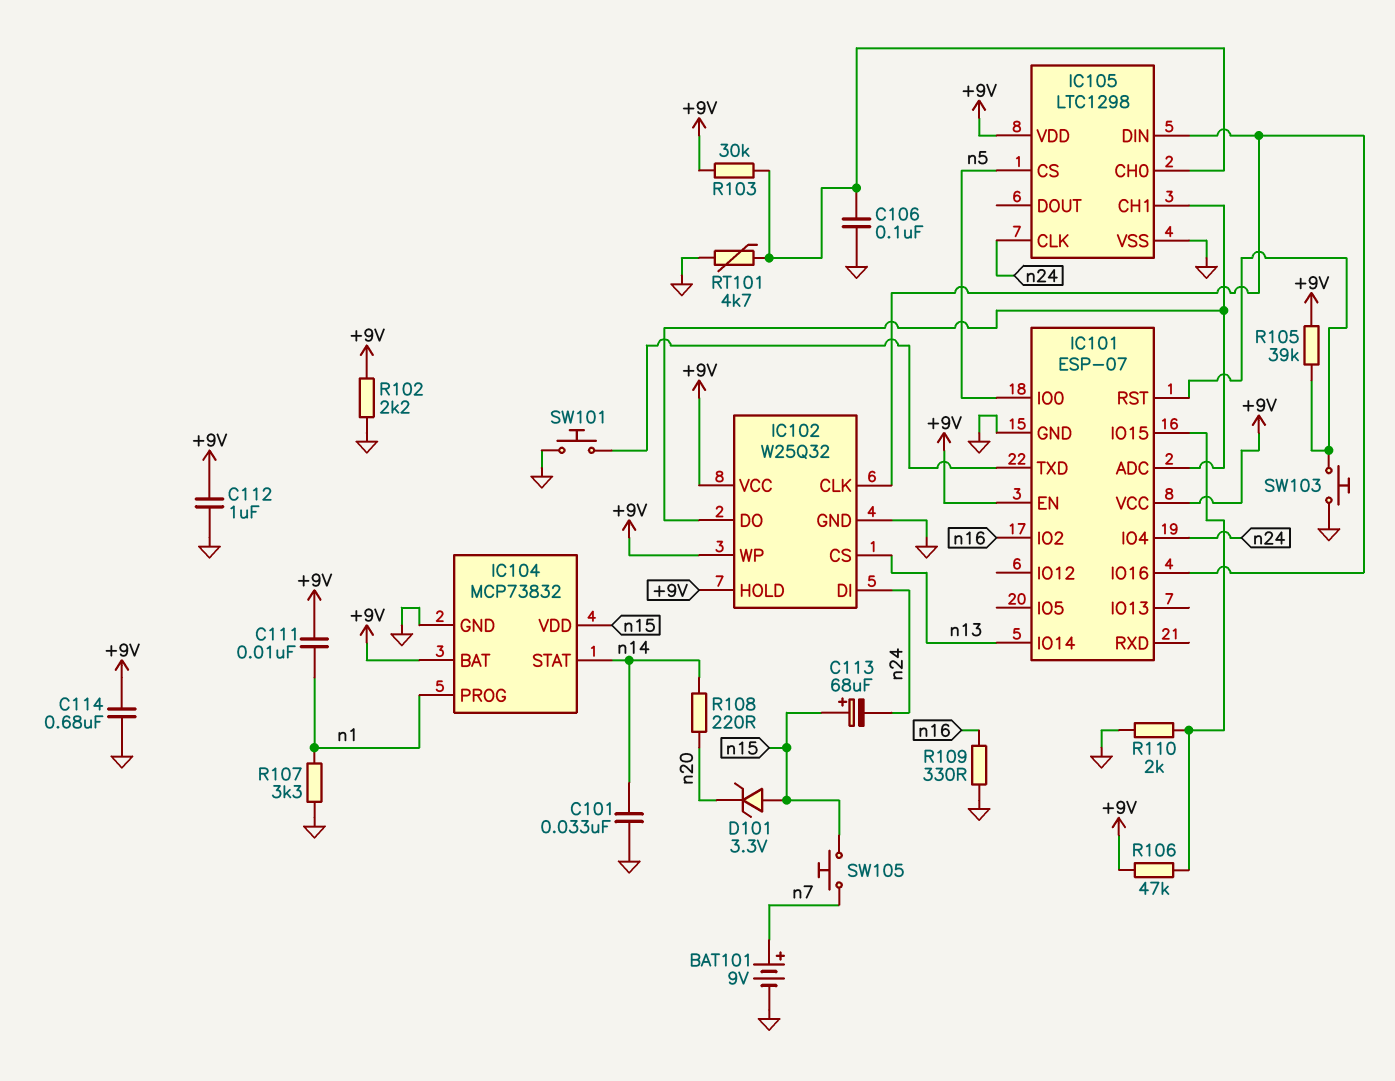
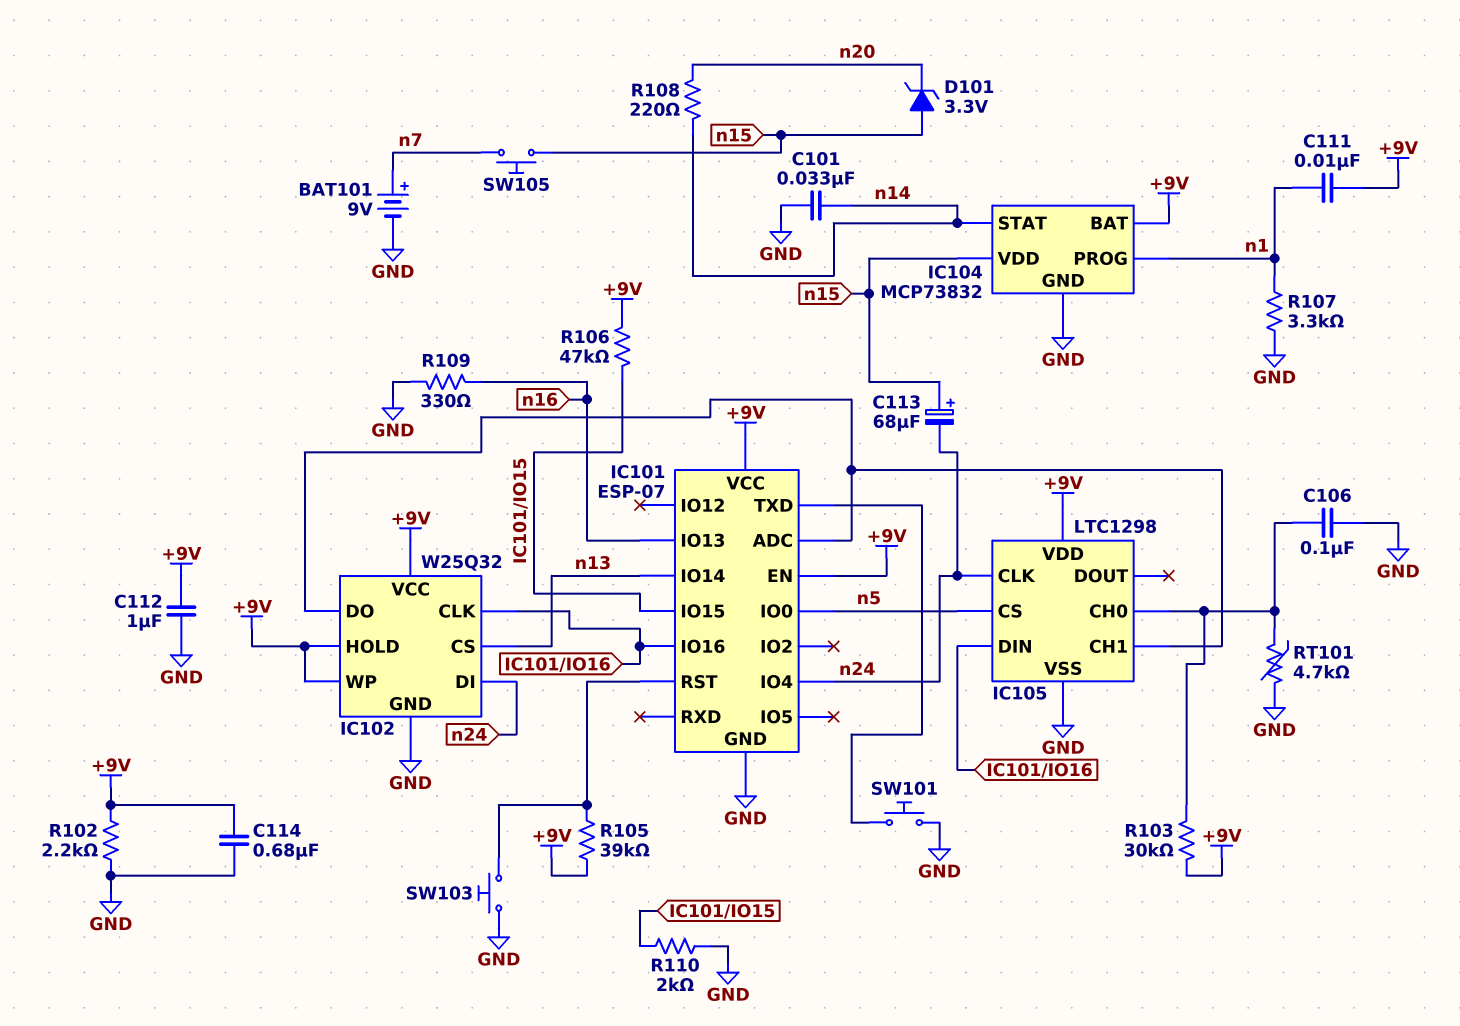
IC101 pin IO2: n16 -> none
IC101 pin IO13: none -> n16

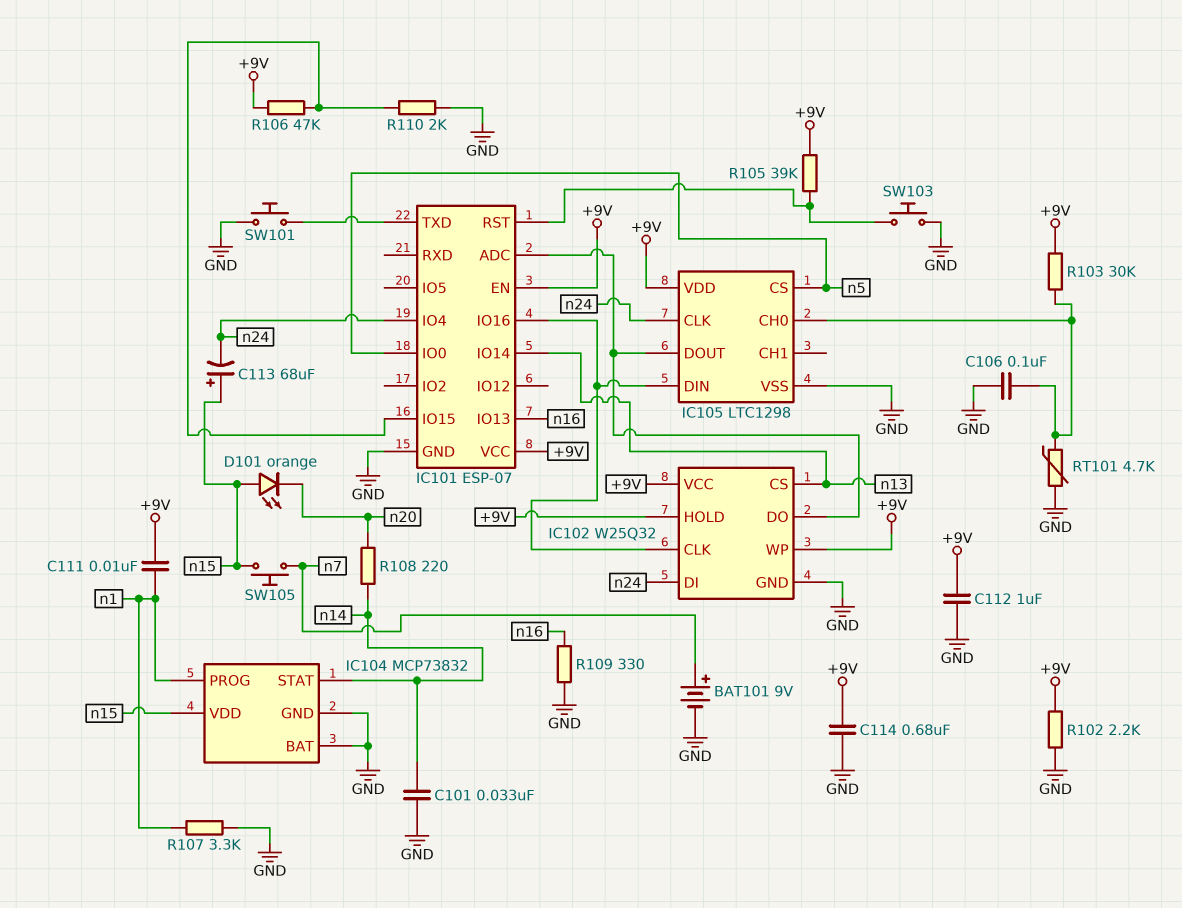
D101: zener 3.3V (A n15, K n20) -> LED orange (A n15, K n20)
IC104 pin BAT: +9V -> GND
IC105 pin CH1: IC101/ADC -> none
IC105 pin DOUT: none -> IC101/ADC

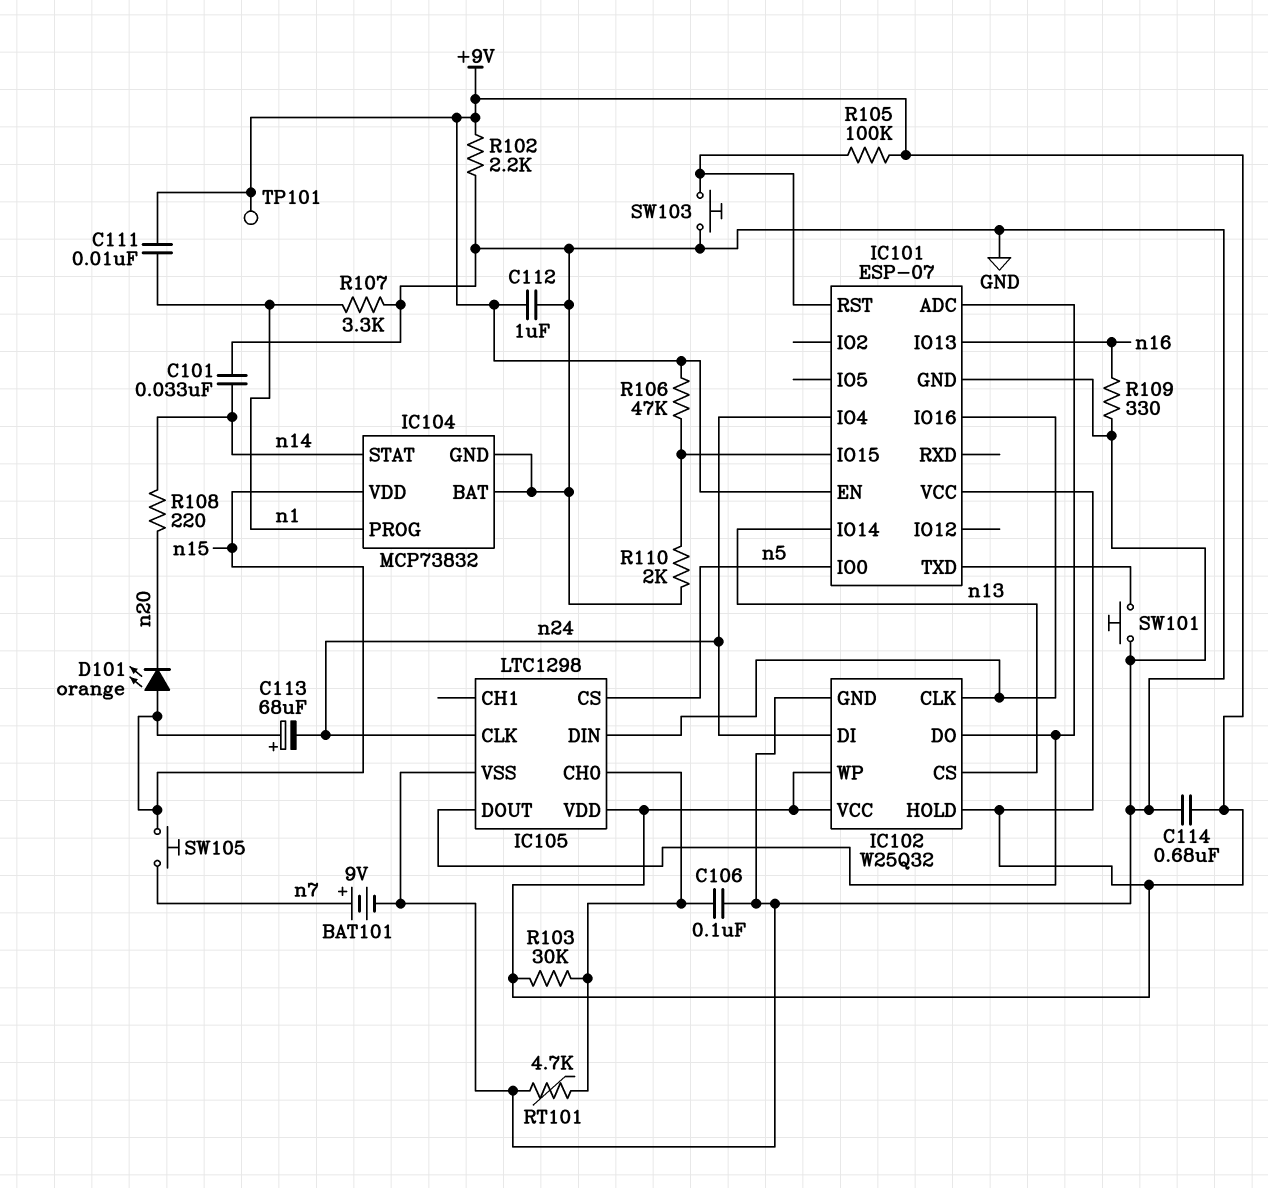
R105: 39k (+9V, IC101/RST) -> 100k (+9V, IC101/RST)
TP101: none -> test point (+9V)

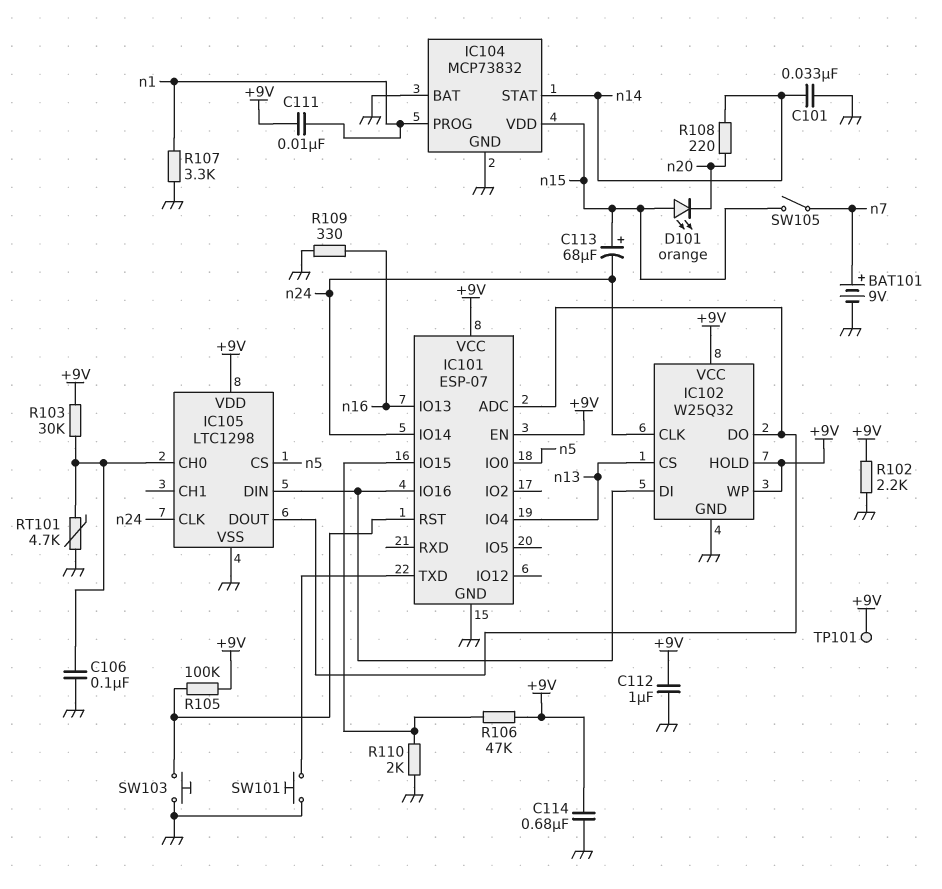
IC101 pin IO4: n24 -> n13
IC101 pin IO14: n13 -> n24
IC102 pin CLK: IC101/IO16 -> n24
IC102 pin DI: n24 -> IC101/IO16
SW105: button (n7, n15) -> switch (n7, n15)

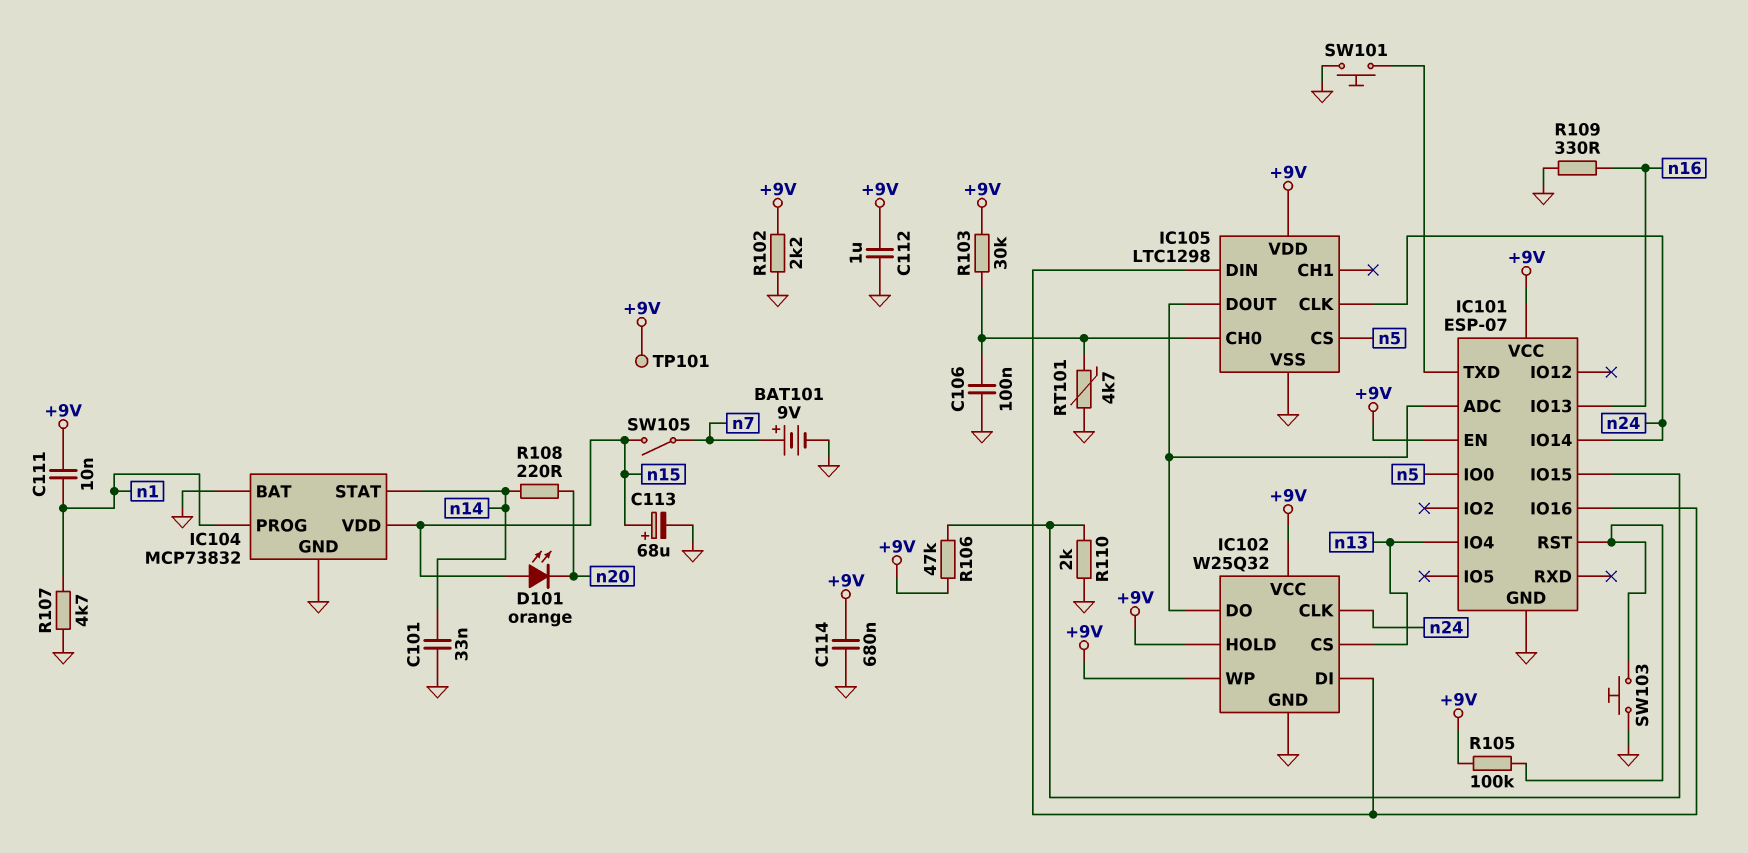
C113: 68uF (plus n15, minus n24) -> 68uF (plus n15, minus GND)
R107: 3.3k (GND, n1) -> 4.7k (GND, n1)

